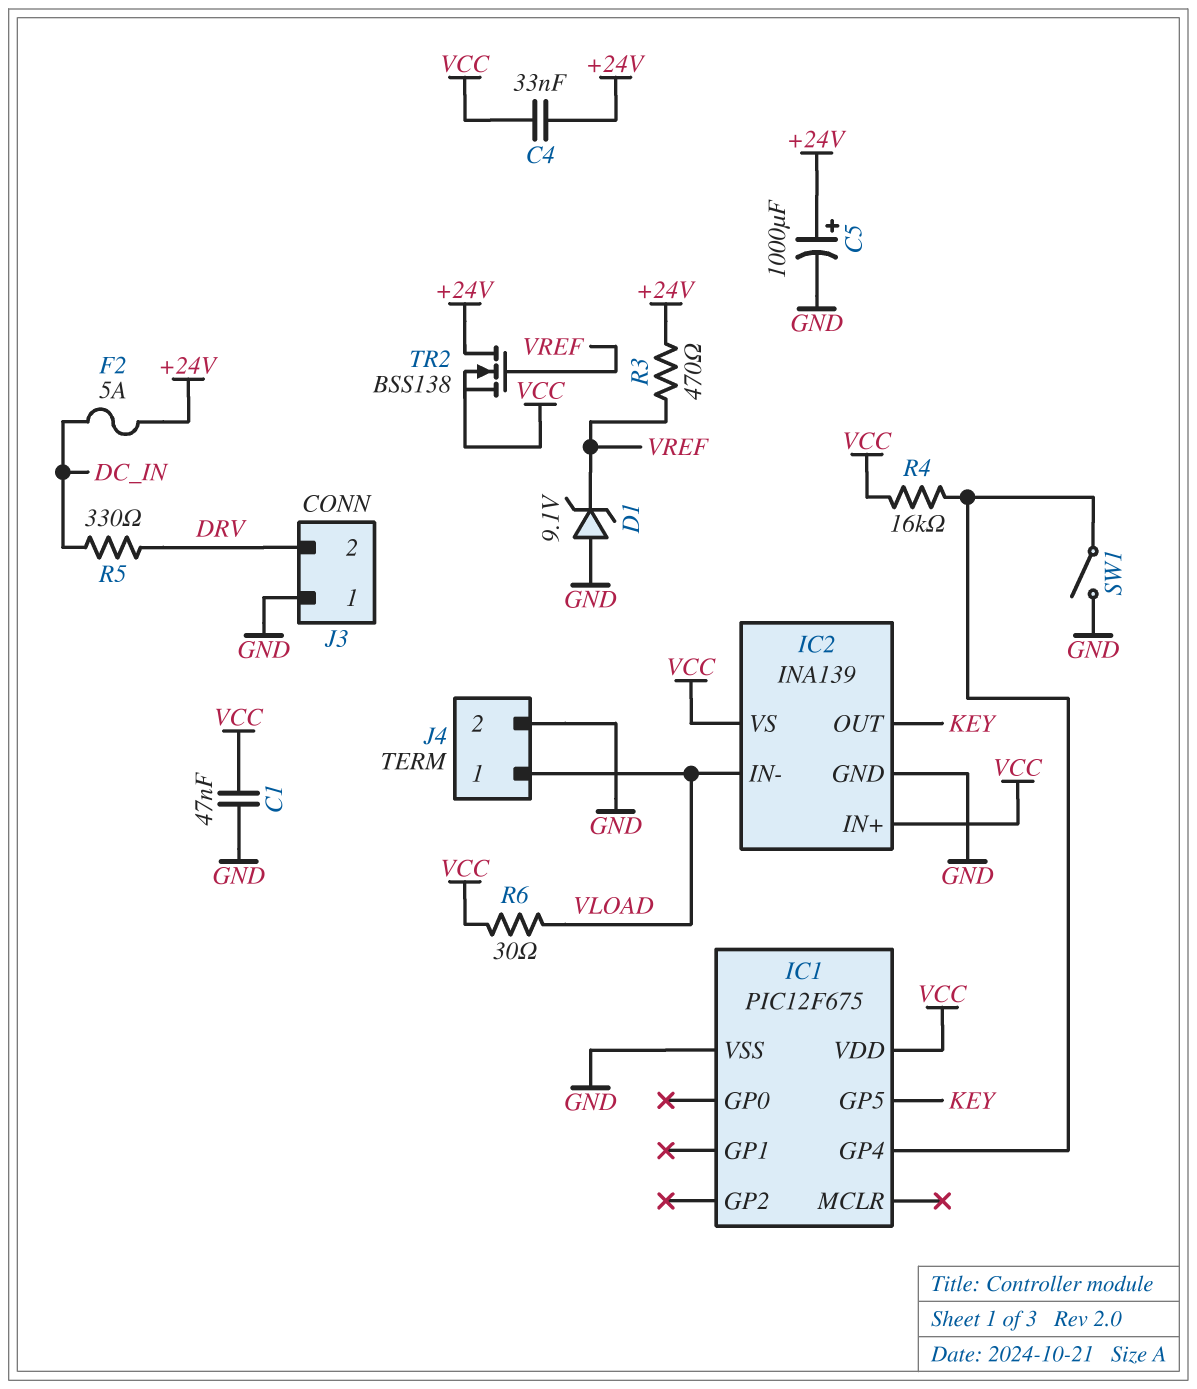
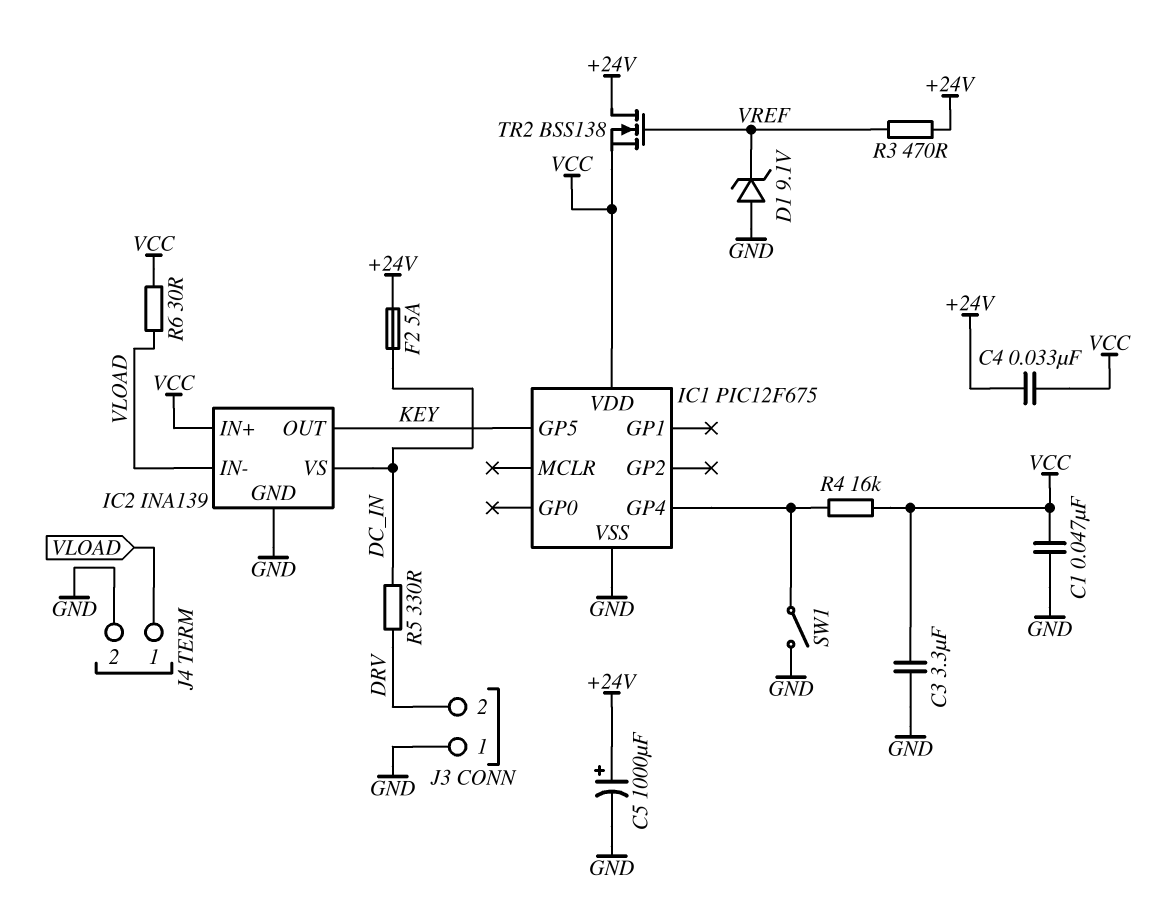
C3: none -> 3.3uF (GND, VCC)
IC2 pin VS: VCC -> DC_IN

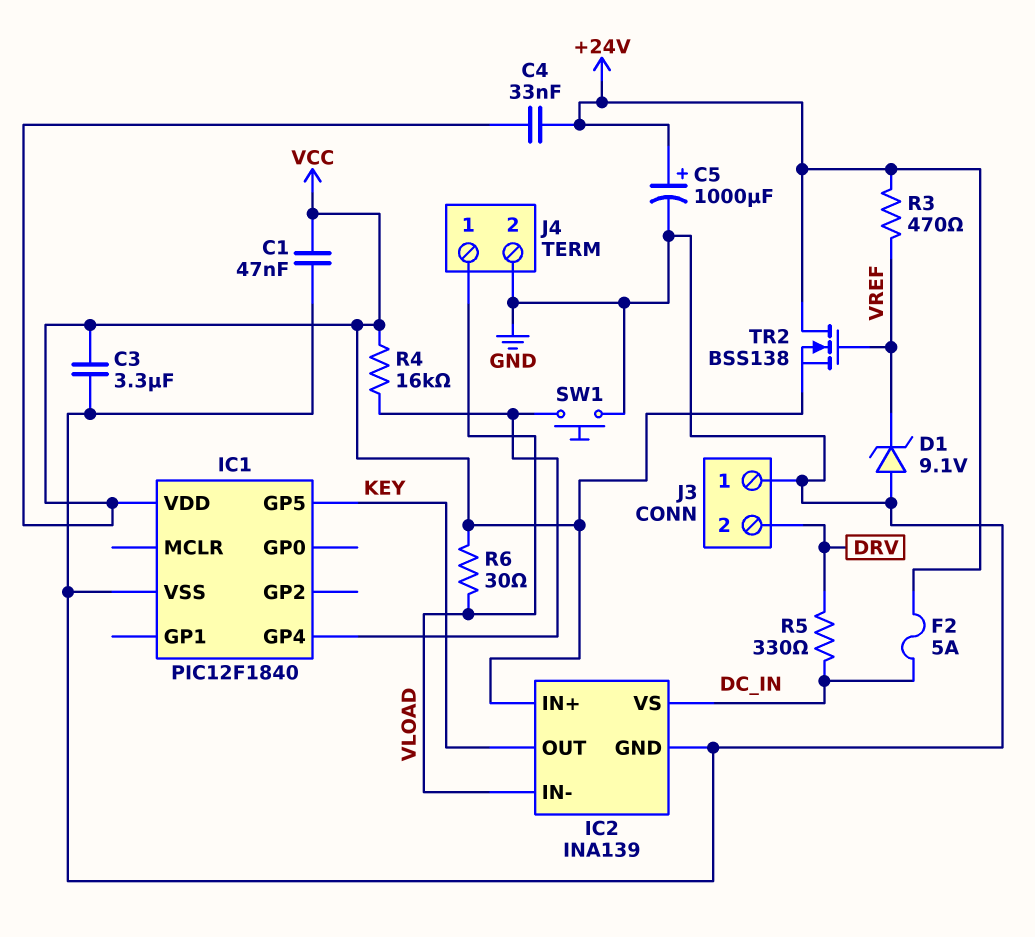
IC1: PIC12F675 -> PIC12F1840
SW1: switch (GND, IC1/GP4) -> button (GND, IC1/GP4)

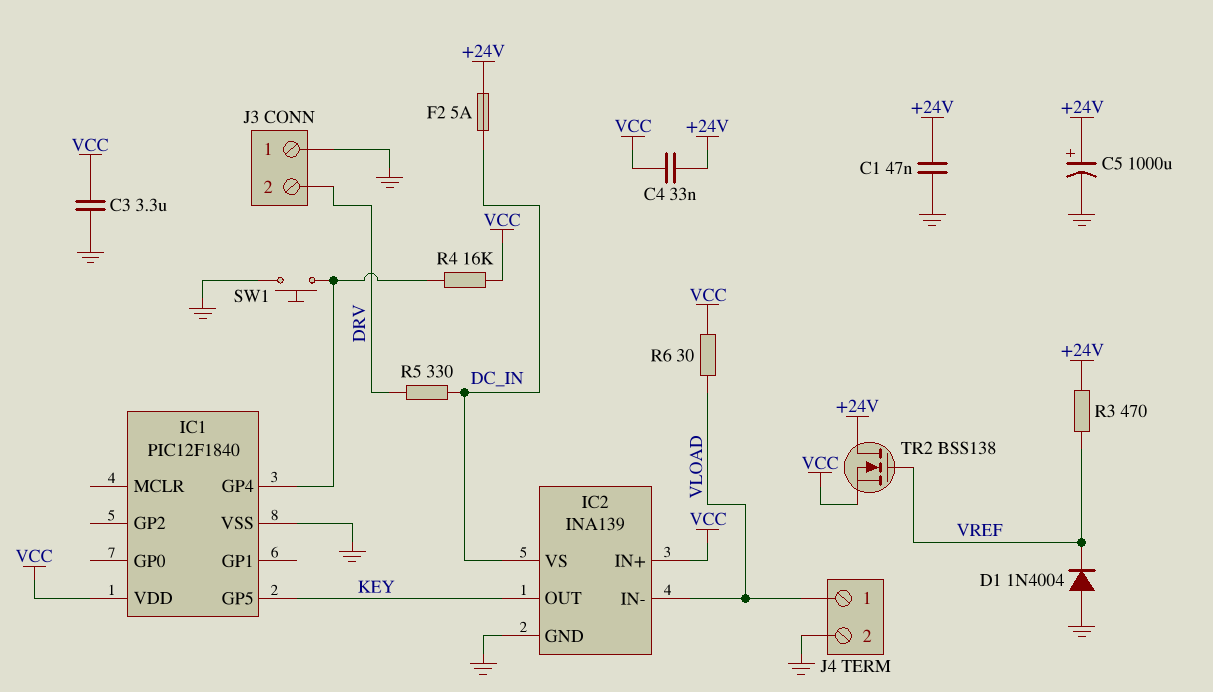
C1: 47nF (GND, VCC) -> 47nF (+24V, GND)
D1: zener 9.1V (A GND, K VREF) -> diode 1N4004 (A GND, K VREF)

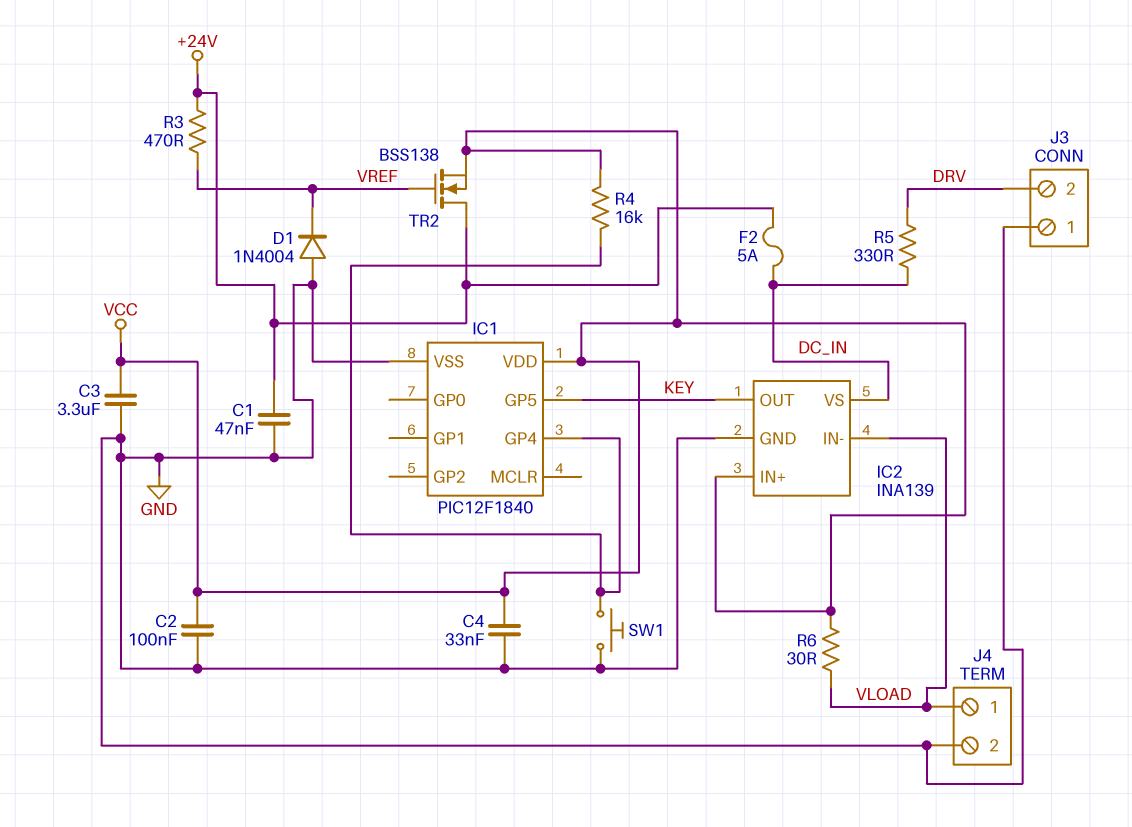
C2: none -> 100nF (GND, VCC)
C4: 33nF (+24V, VCC) -> 33nF (GND, VCC)
C5: 1000uF (plus +24V, minus GND) -> none

